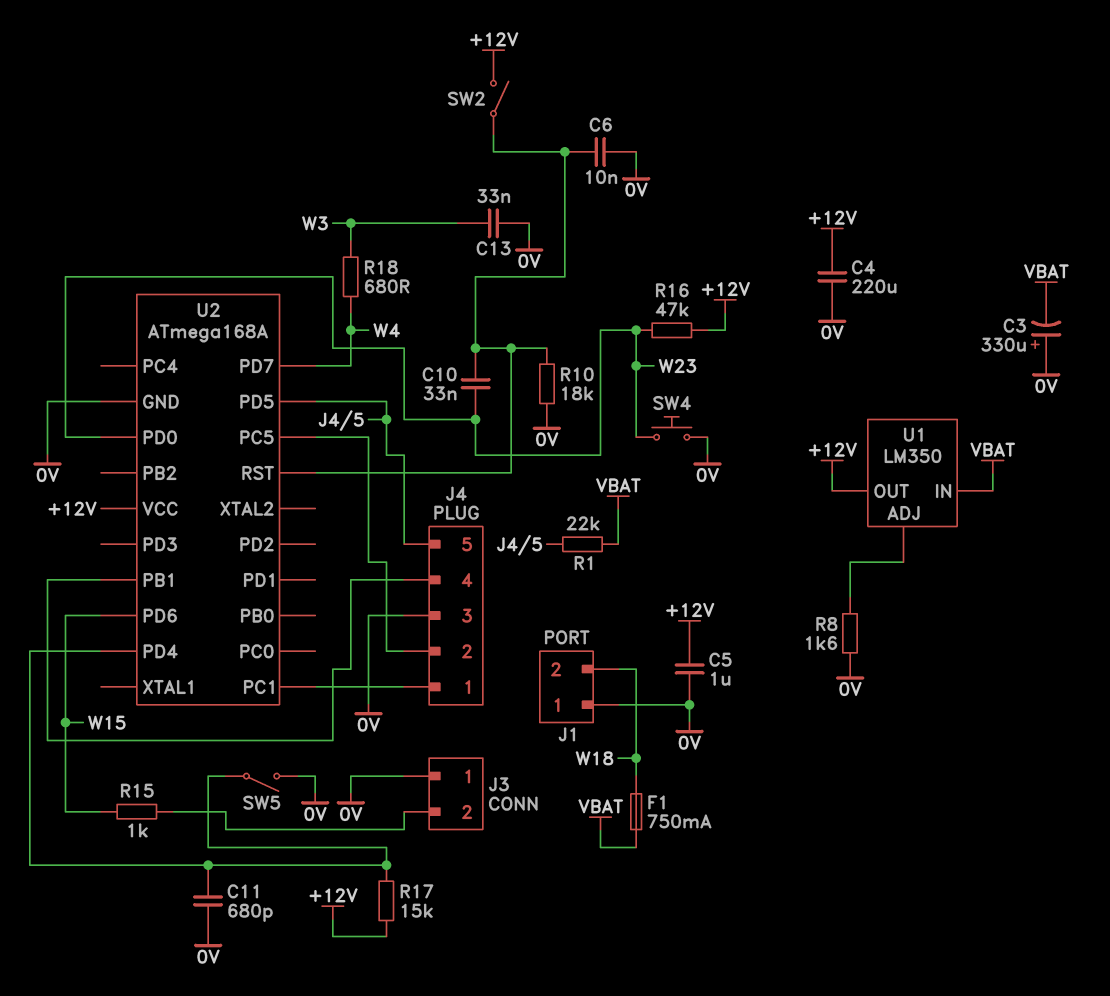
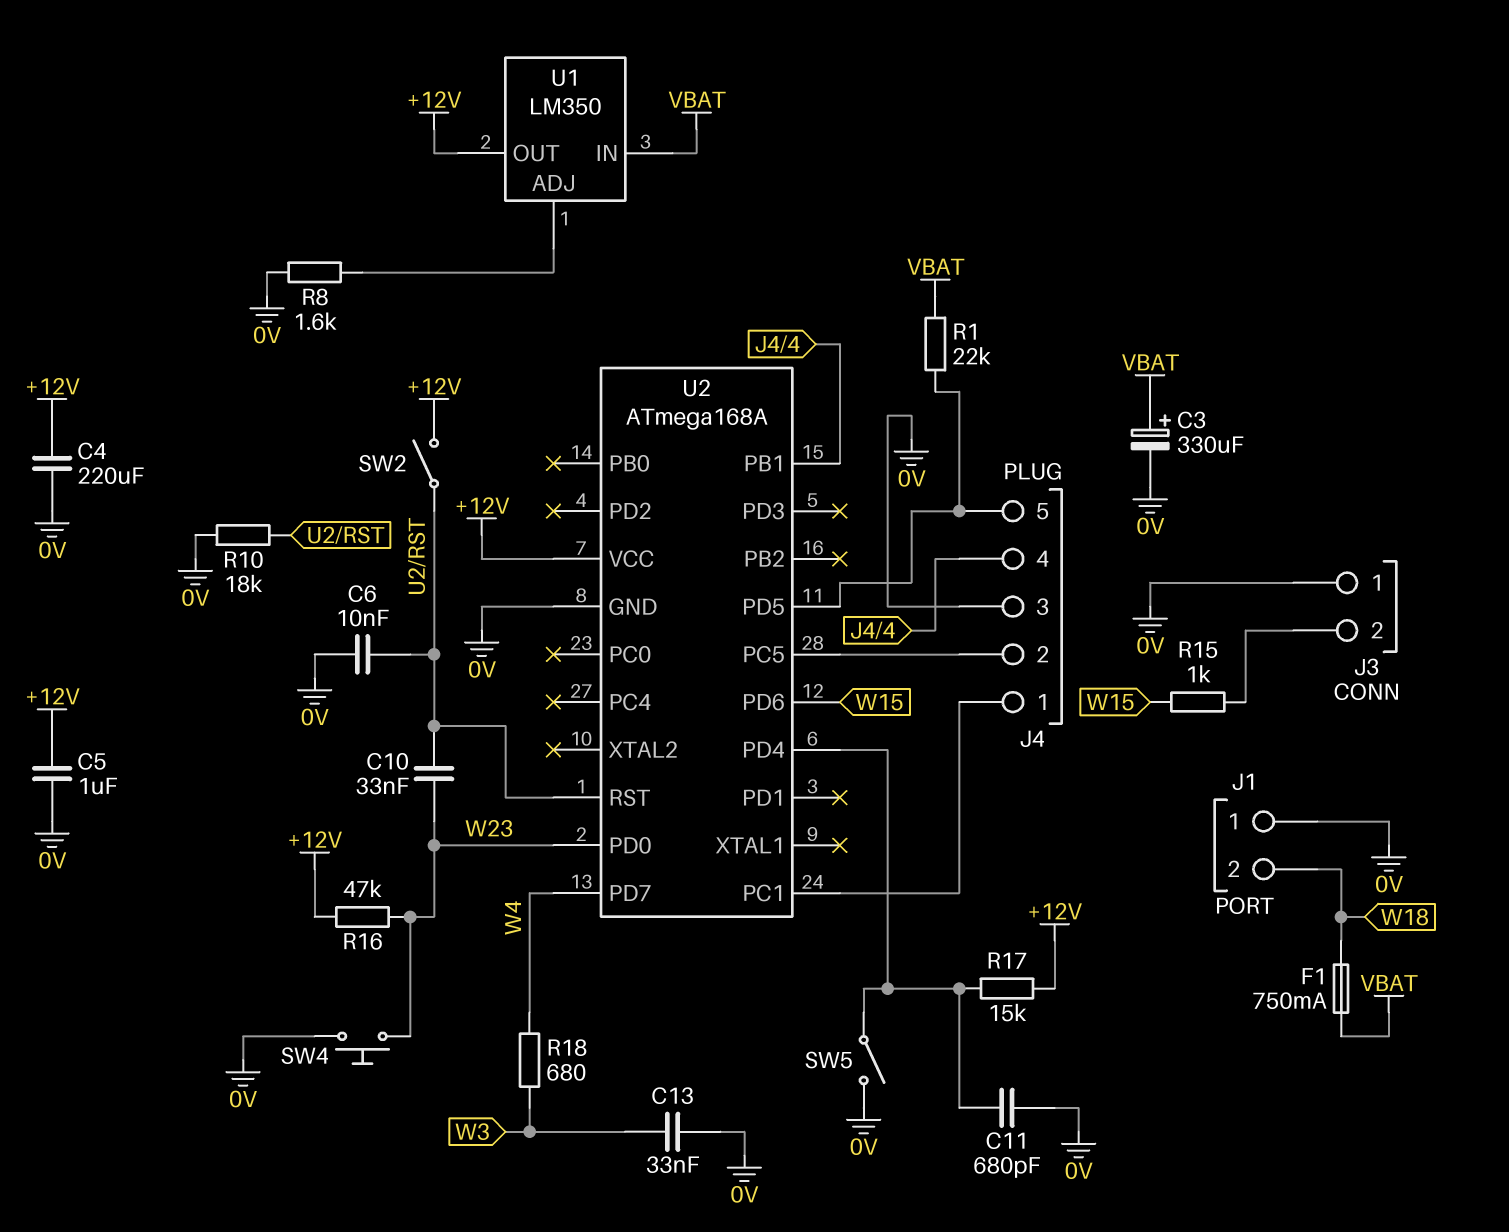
C3: 330uF (plus 0V, minus VBAT) -> 330uF (plus VBAT, minus 0V)

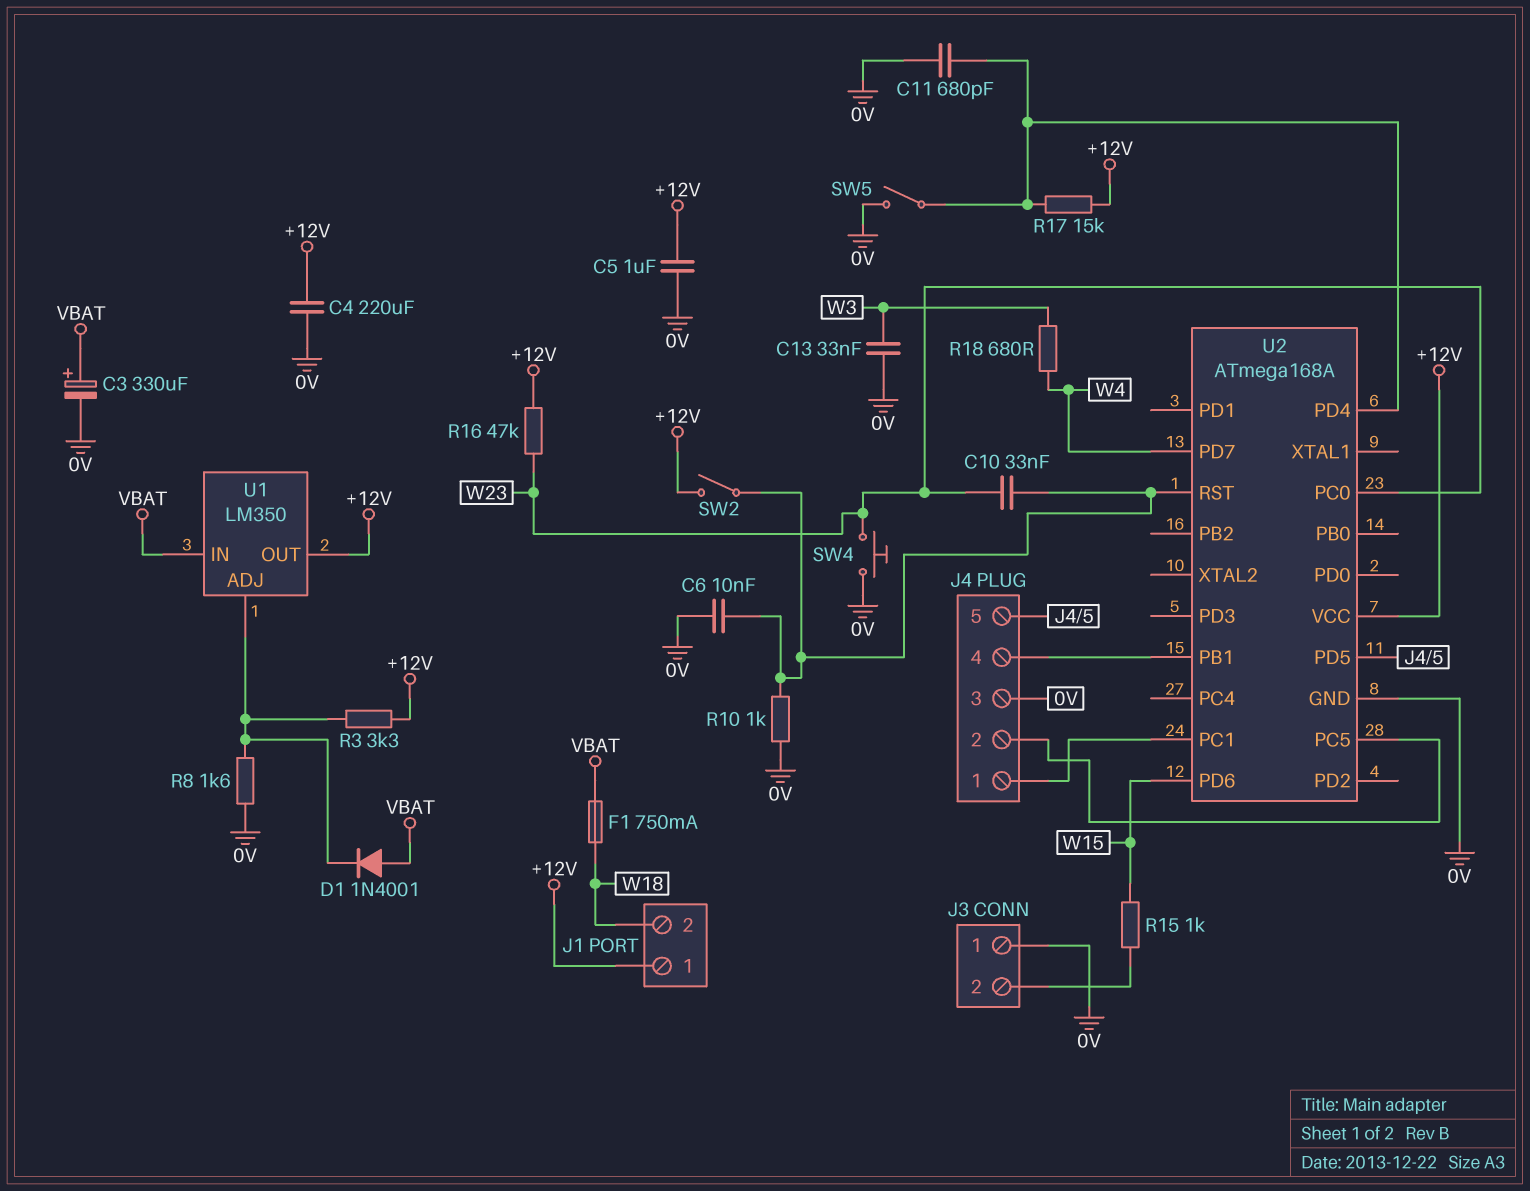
D1: none -> diode 1N4001 (A VBAT, K U1/ADJ)
J1 pin 1: 0V -> +12V
R1: 22k (J4/5, VBAT) -> none
R3: none -> 3.3k (+12V, U1/ADJ)
R10: 18k (0V, U2/RST) -> 1k (0V, U2/RST)
U2 pin PC0: none -> W23
U2 pin PD0: W23 -> none

